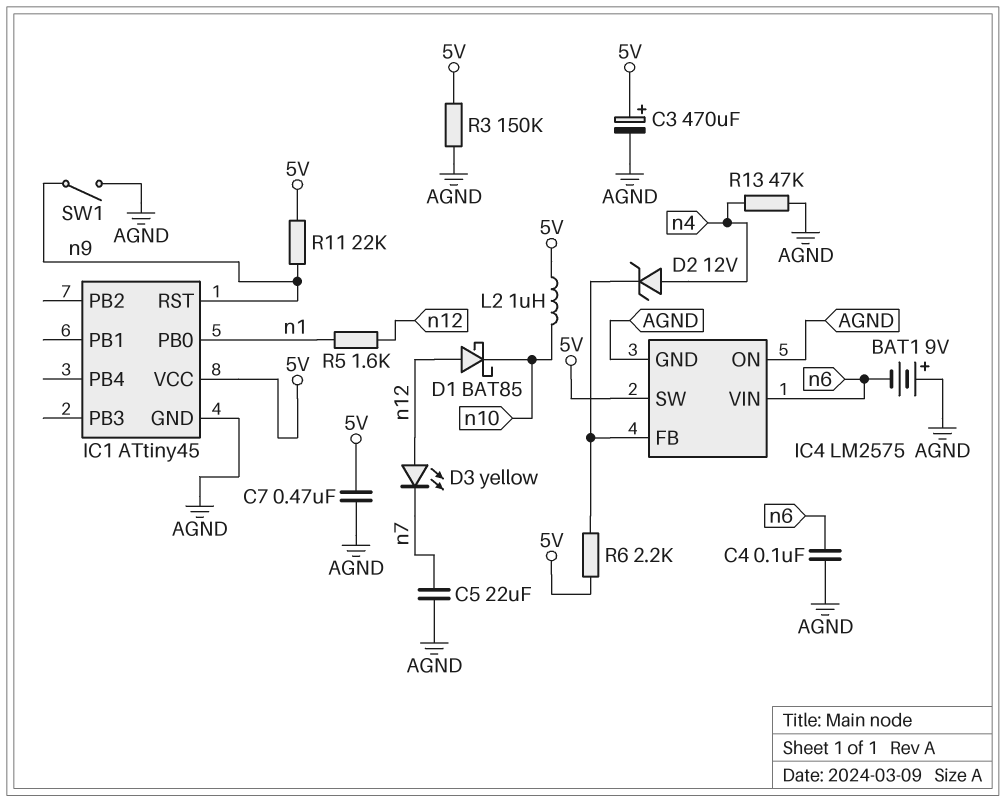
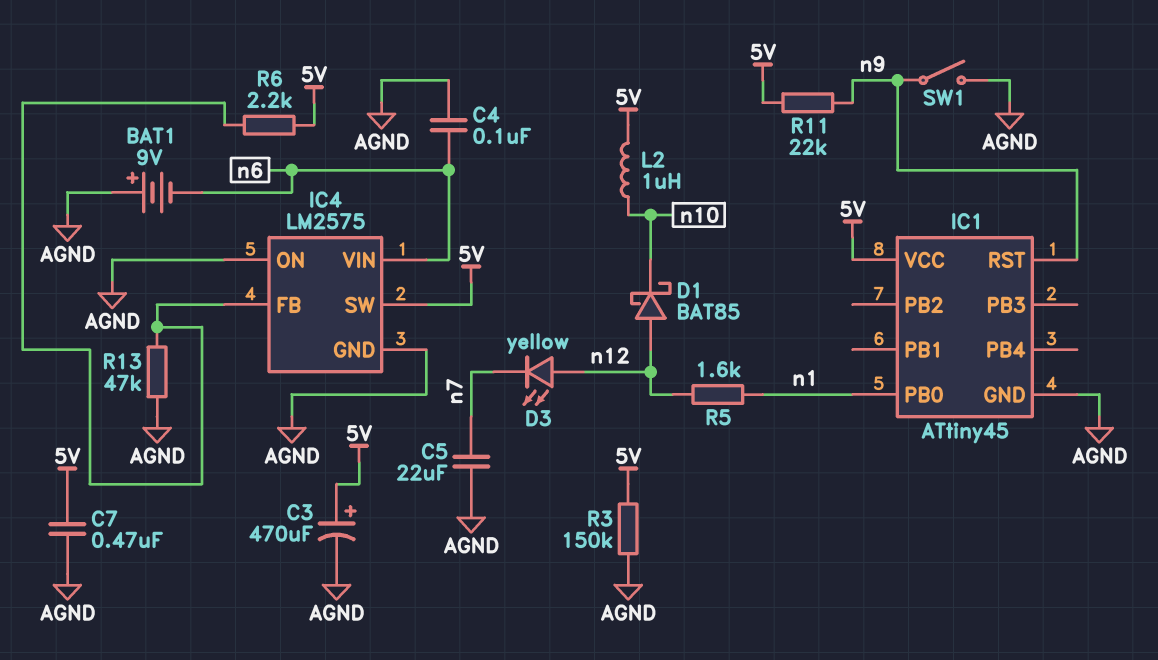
D2: zener 12V (A n4, K IC4/FB) -> none
R13: 47k (AGND, n4) -> 47k (AGND, IC4/FB)

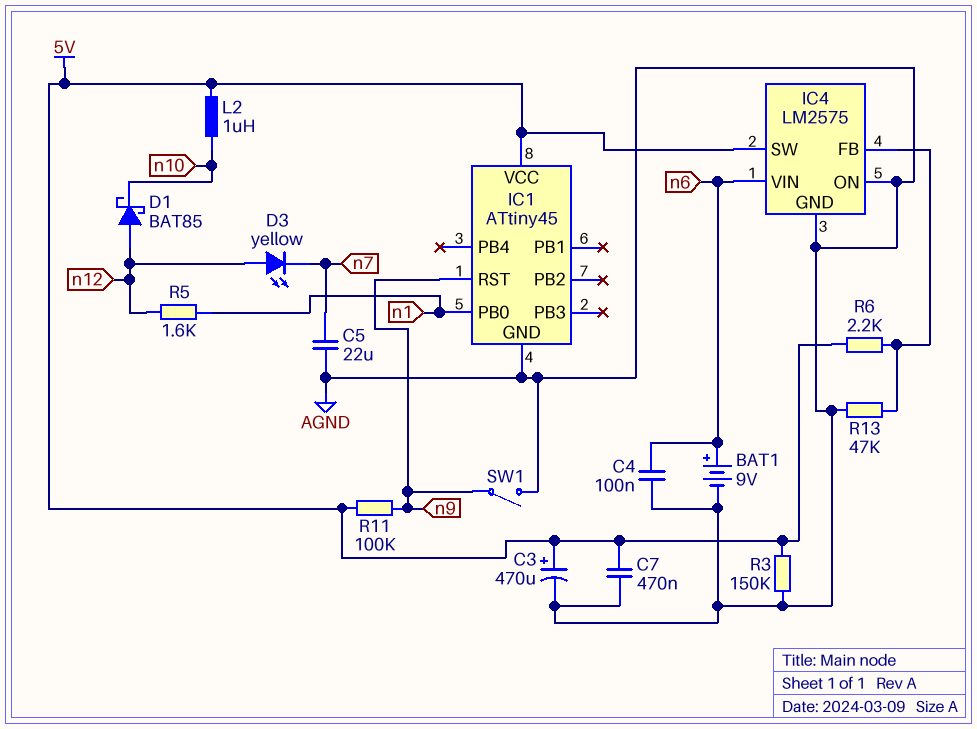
BAT1: 9V (plus AGND, minus n6) -> 9V (plus n6, minus AGND)
R11: 22k (5V, n9) -> 100k (5V, n9)

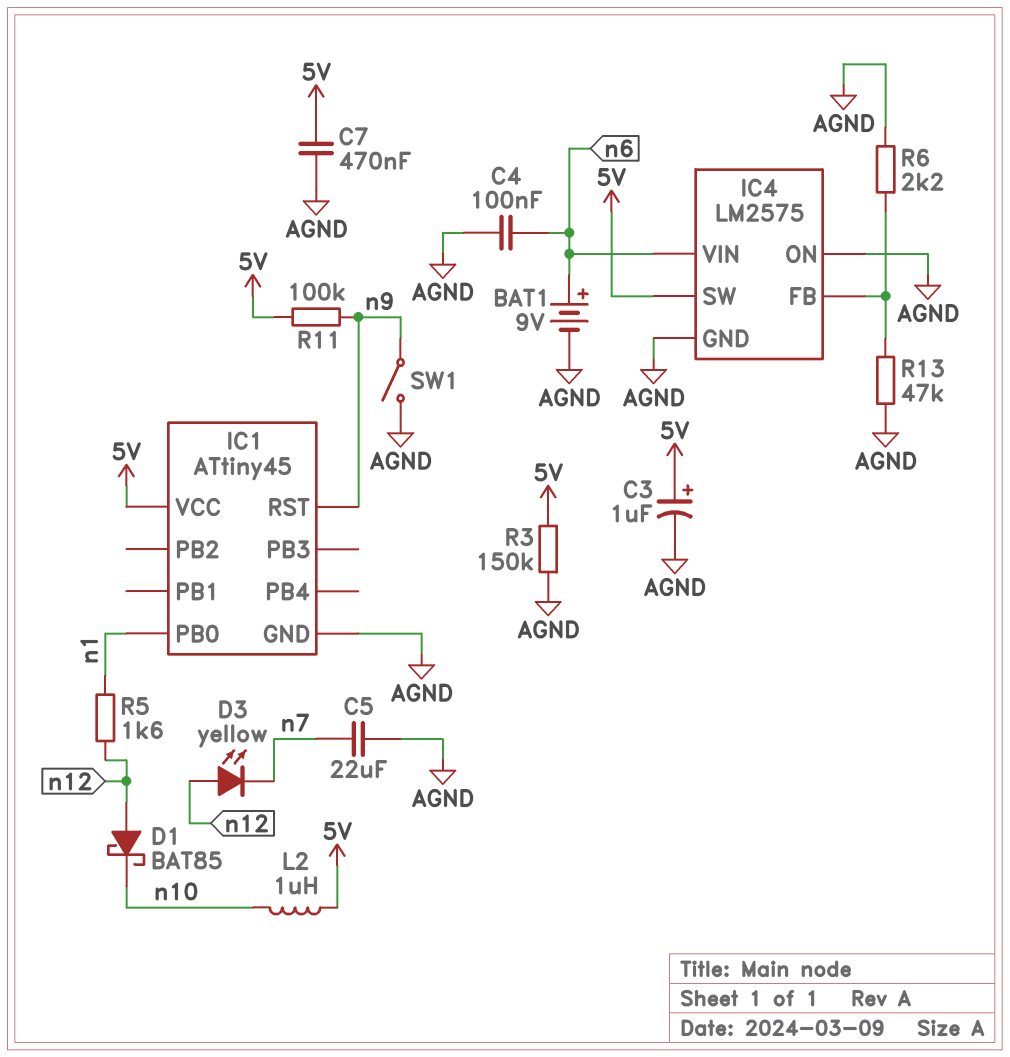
C3: 470uF (plus 5V, minus AGND) -> 1uF (plus 5V, minus AGND)
R6: 2.2k (5V, IC4/FB) -> 2.2k (AGND, IC4/FB)

